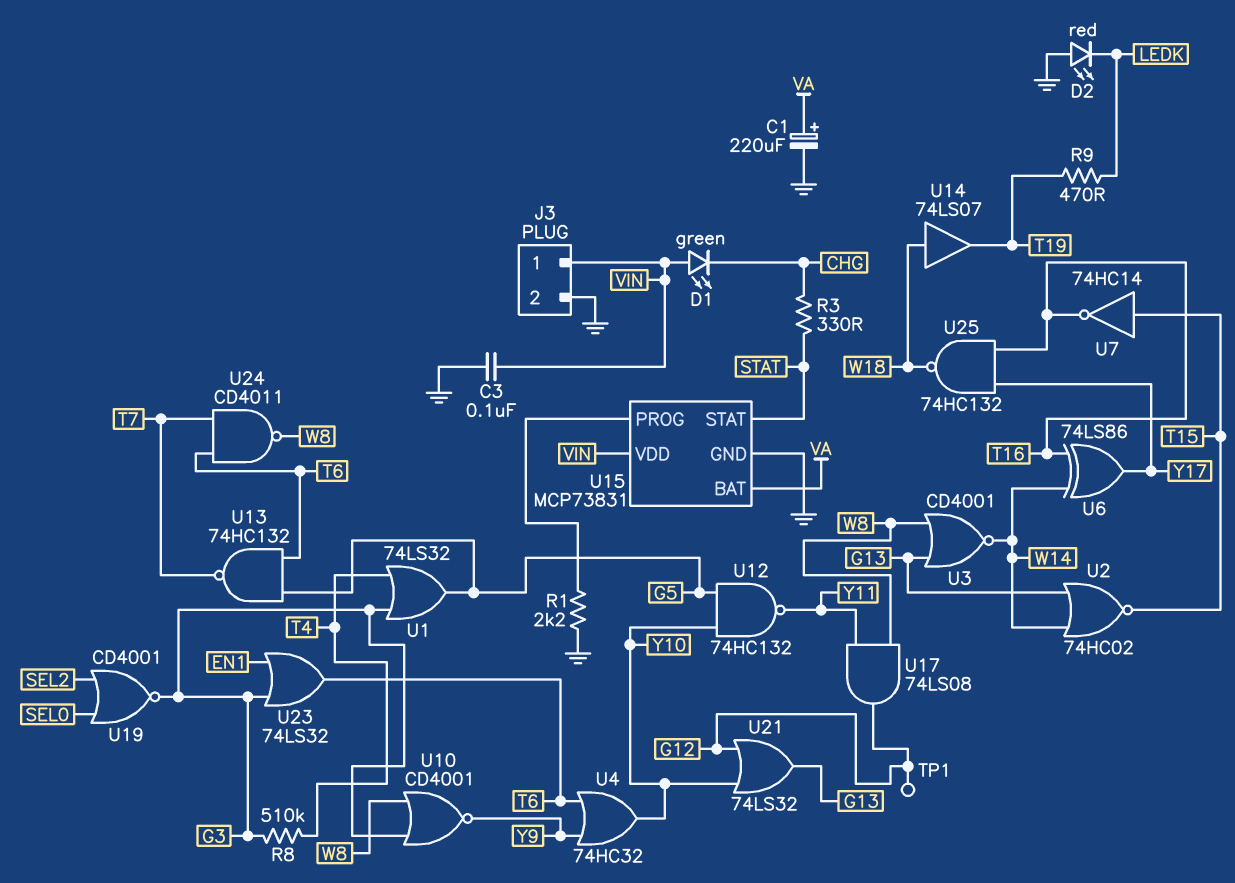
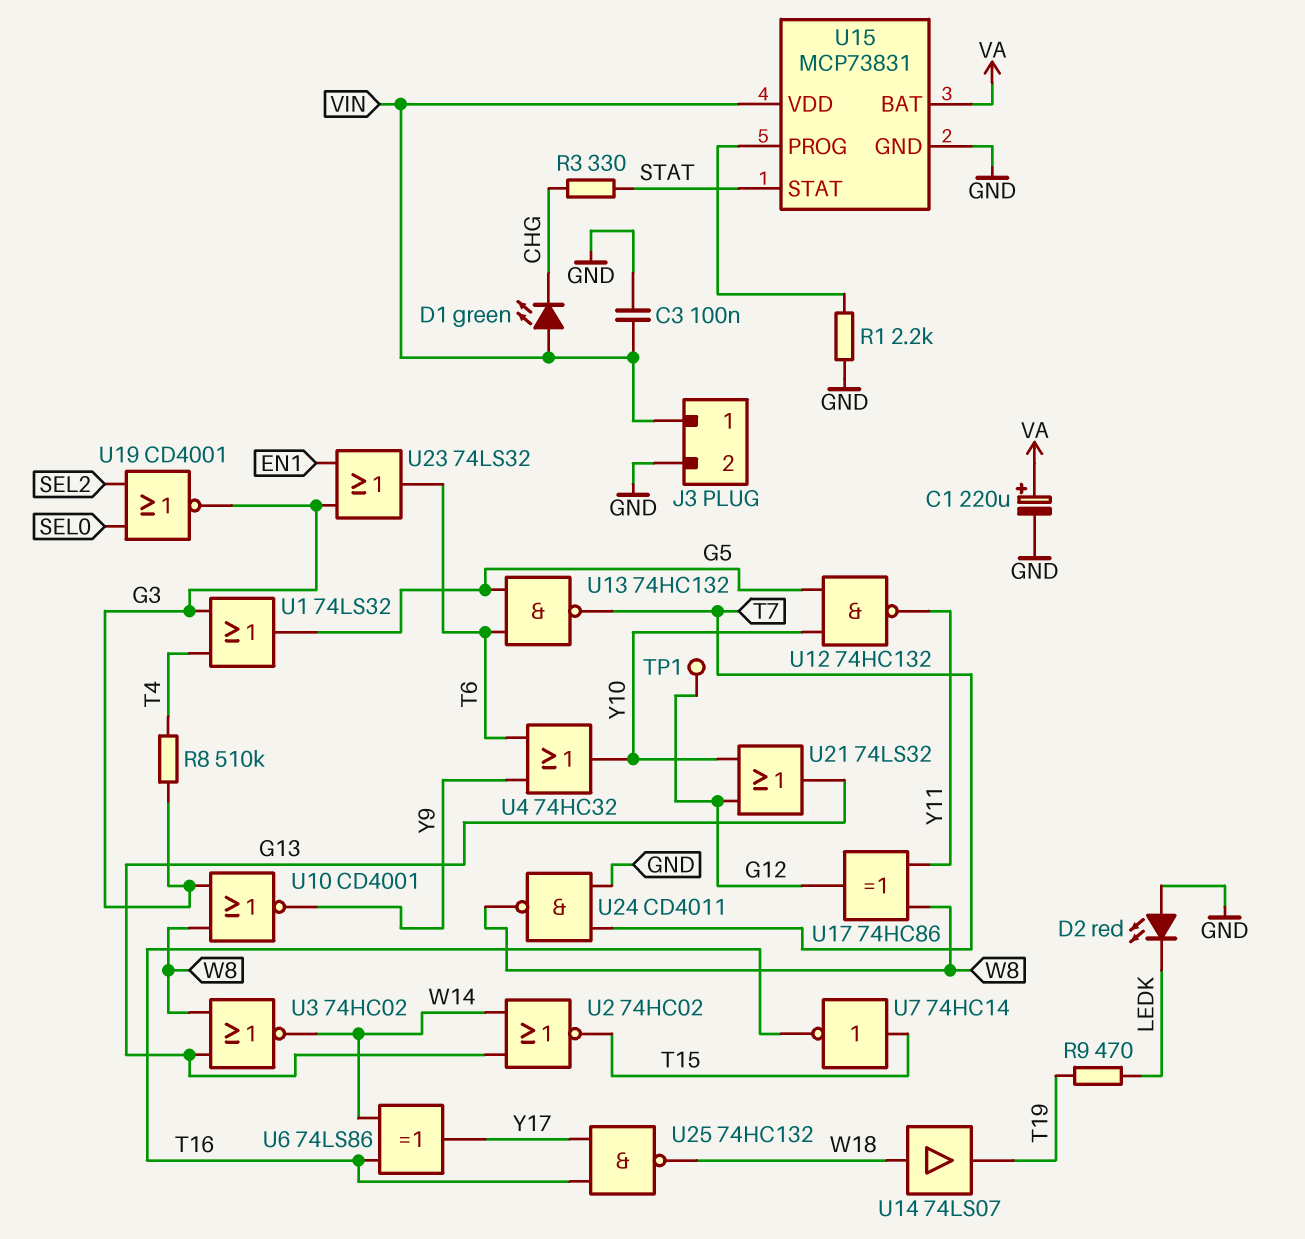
U3: NOR CD4001 (in G13, in W8, out W14) -> NOR 74HC02 (in G13, in W8, out W14)
U17: AND 74LS08 (in W8, in Y11, out G12) -> XOR 74HC86 (in W8, in Y11, out G12)
U24: NAND CD4011 (in T6, in T7, out W8) -> NAND CD4011 (in GND, in T7, out W8)

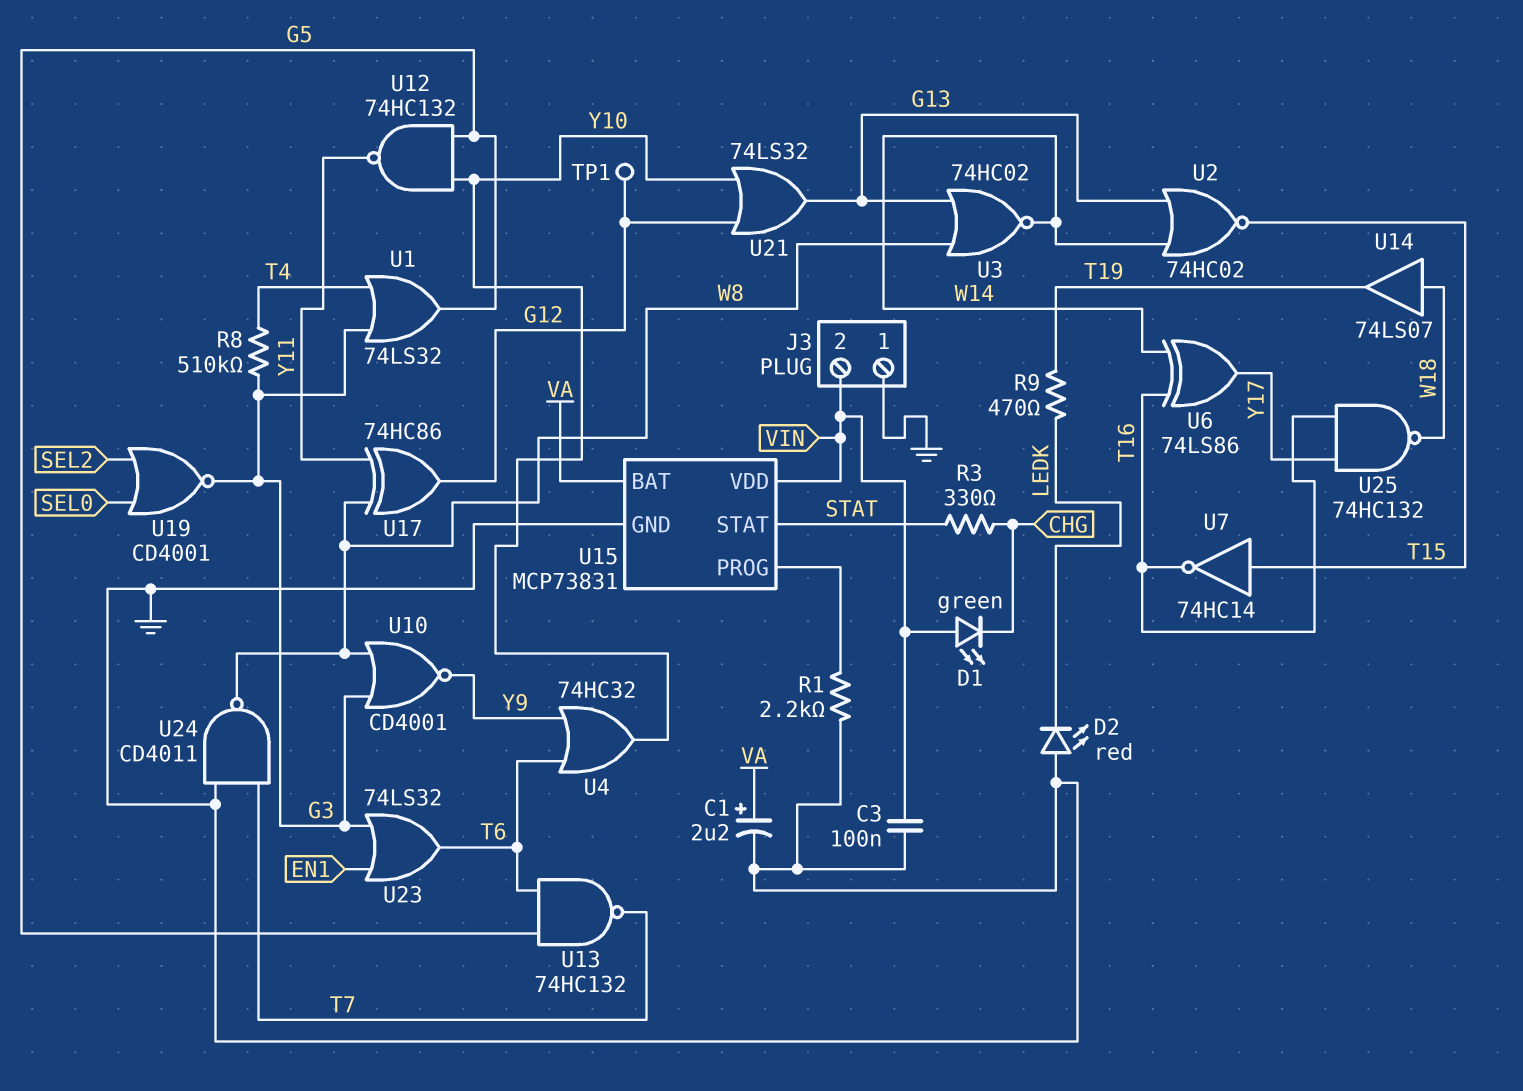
C1: 220uF (plus VA, minus GND) -> 2.2uF (plus VA, minus GND)
J3 pin 1: VIN -> GND
J3 pin 2: GND -> VIN

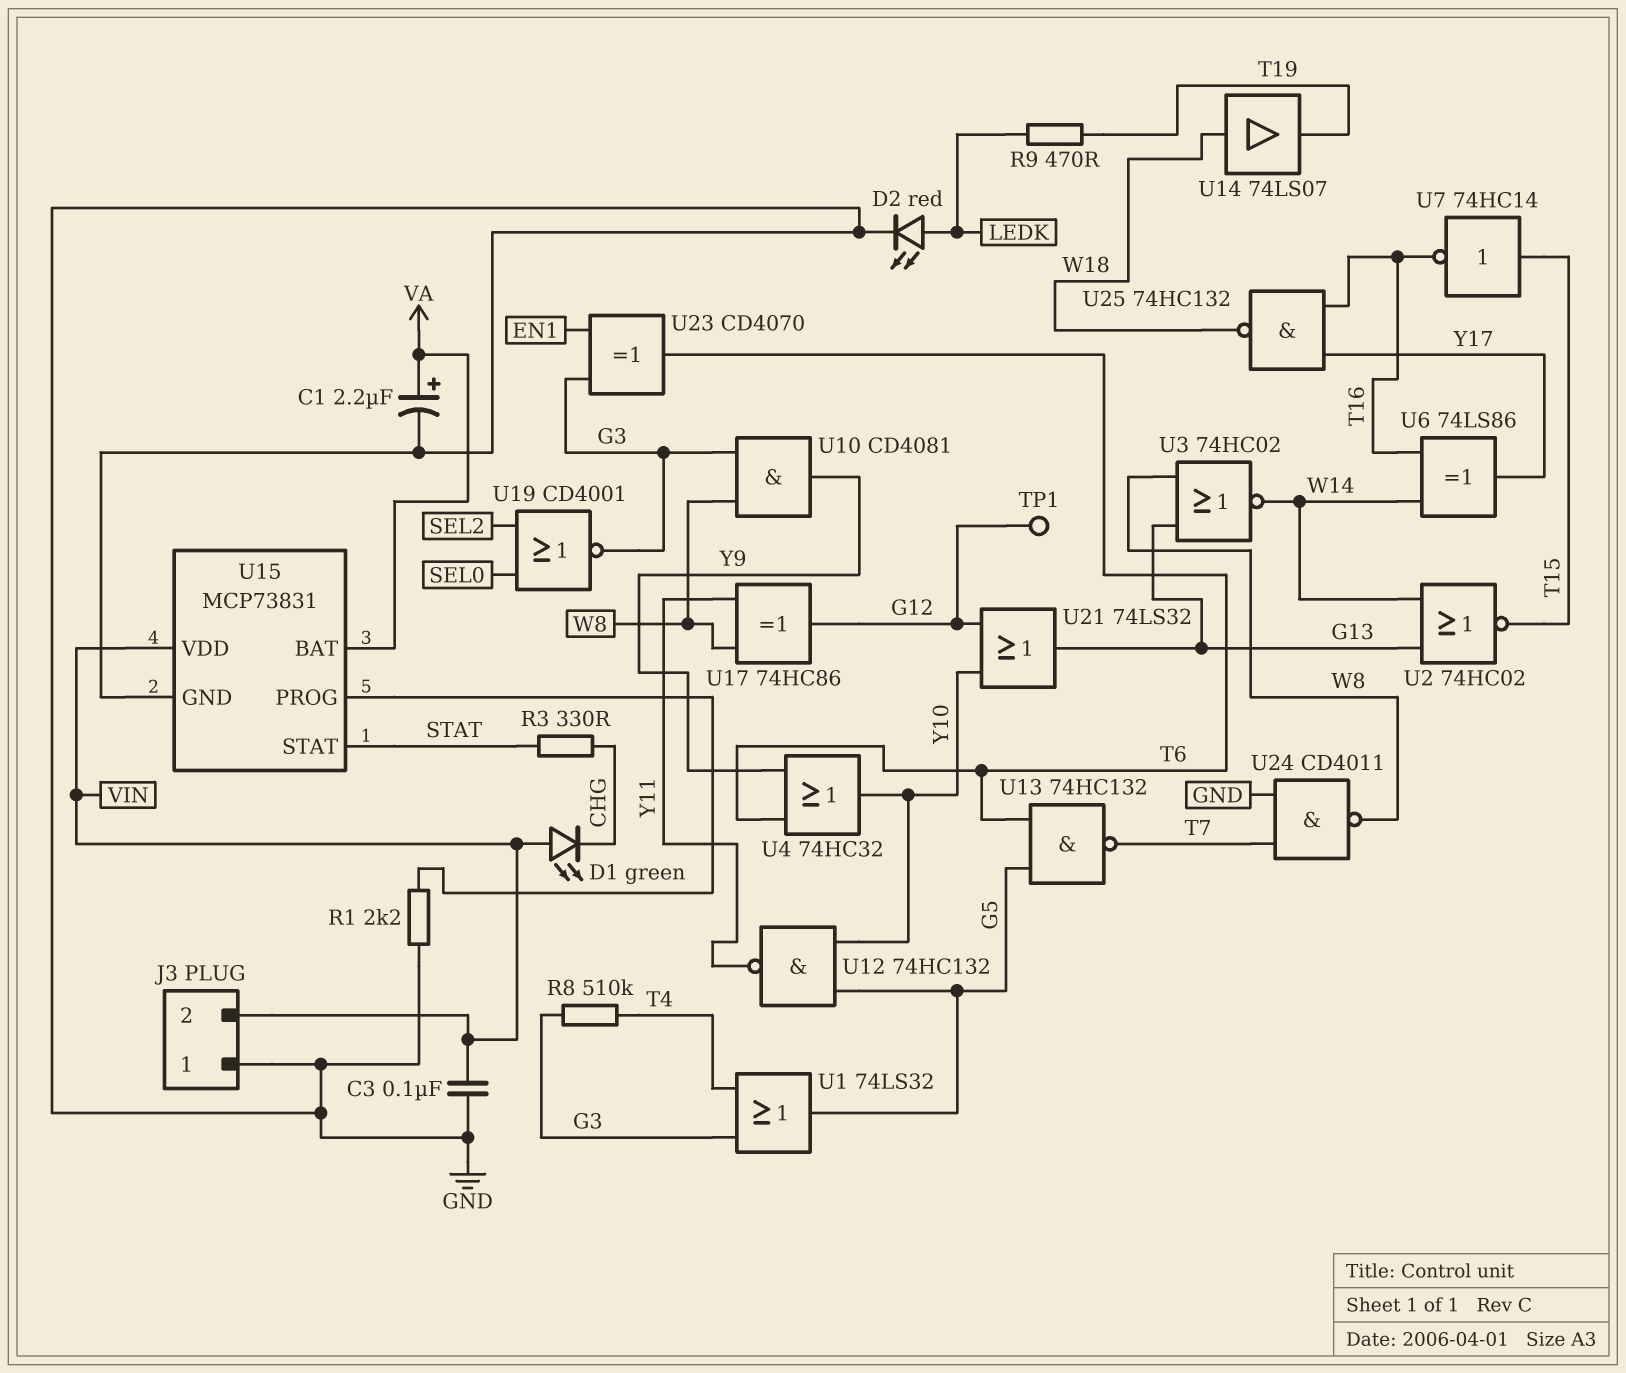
D2: LED red (A GND, K LEDK) -> LED red (A LEDK, K GND)
U10: NOR CD4001 (in G3, in W8, out Y9) -> AND CD4081 (in G3, in W8, out Y9)
U23: OR 74LS32 (in EN1, in G3, out T6) -> XOR CD4070 (in EN1, in G3, out T6)

